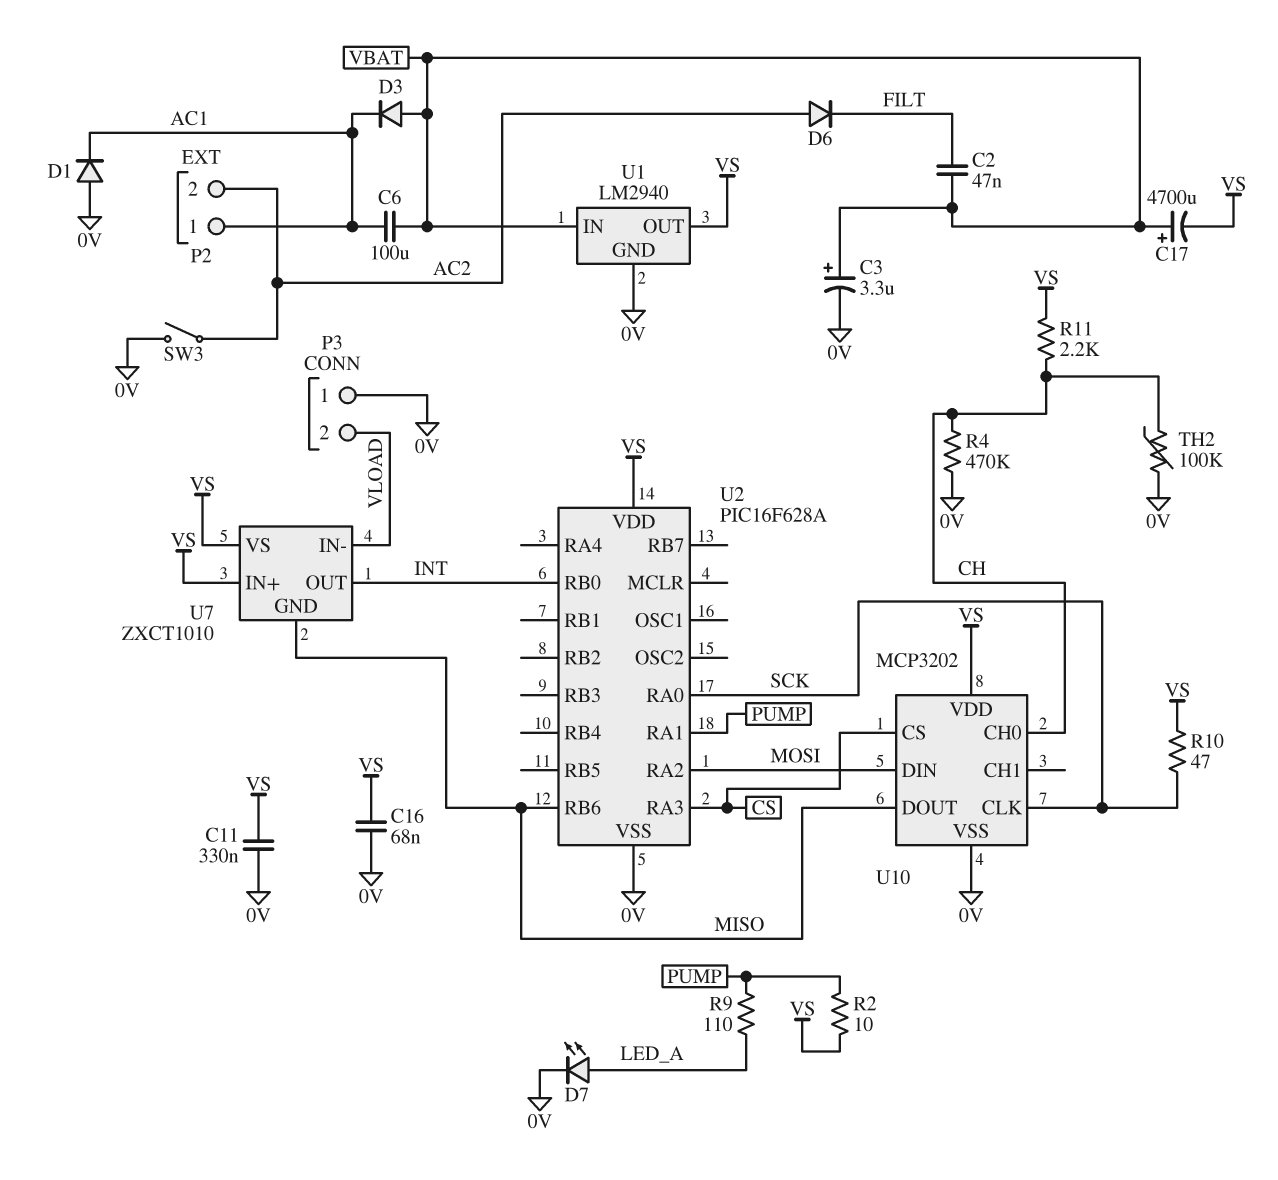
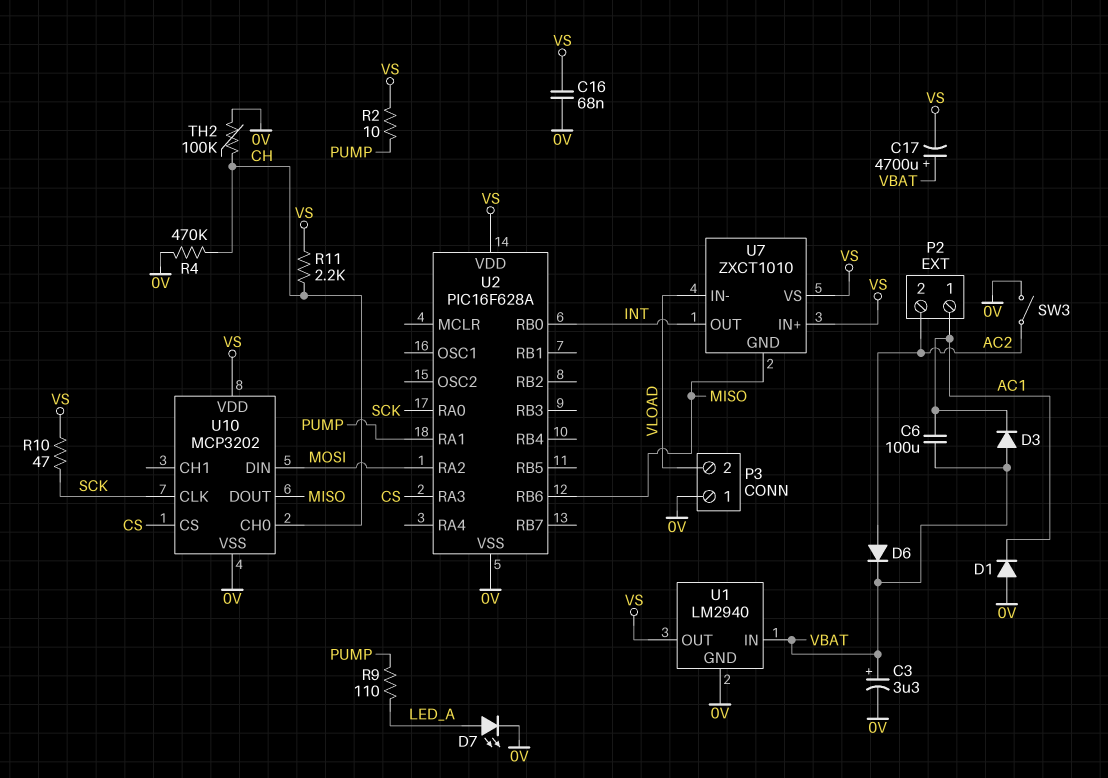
C2: 47nF (FILT, VBAT) -> none
C11: 330nF (0V, VS) -> none
D6: diode (A AC2, K FILT) -> diode (A AC2, K VBAT)

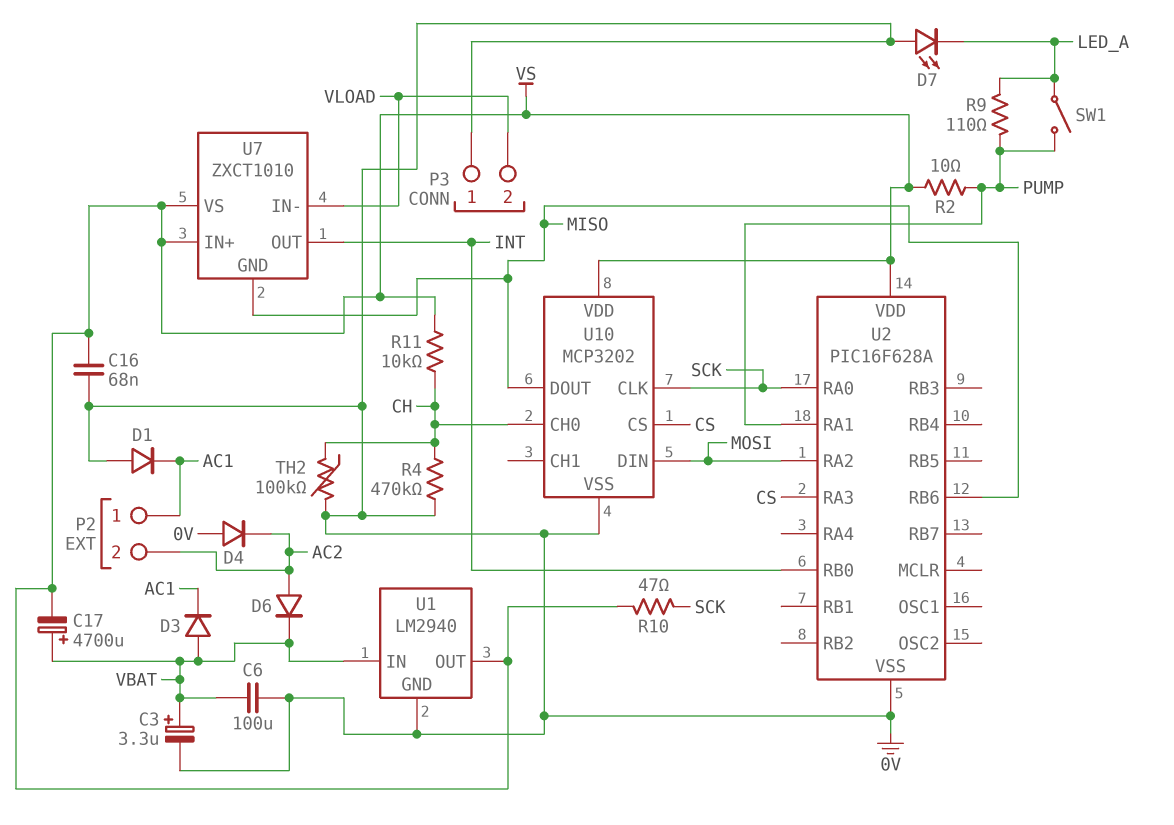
C6: 100uF (AC1, VBAT) -> 100uF (0V, VBAT)
D4: none -> diode (A 0V, K AC2)
D7: LED (A LED_A, K 0V) -> LED (A 0V, K LED_A)
R11: 2.2k (CH, VS) -> 10k (CH, VS)
SW1: none -> switch (LED_A, PUMP)
SW3: switch (0V, AC2) -> none

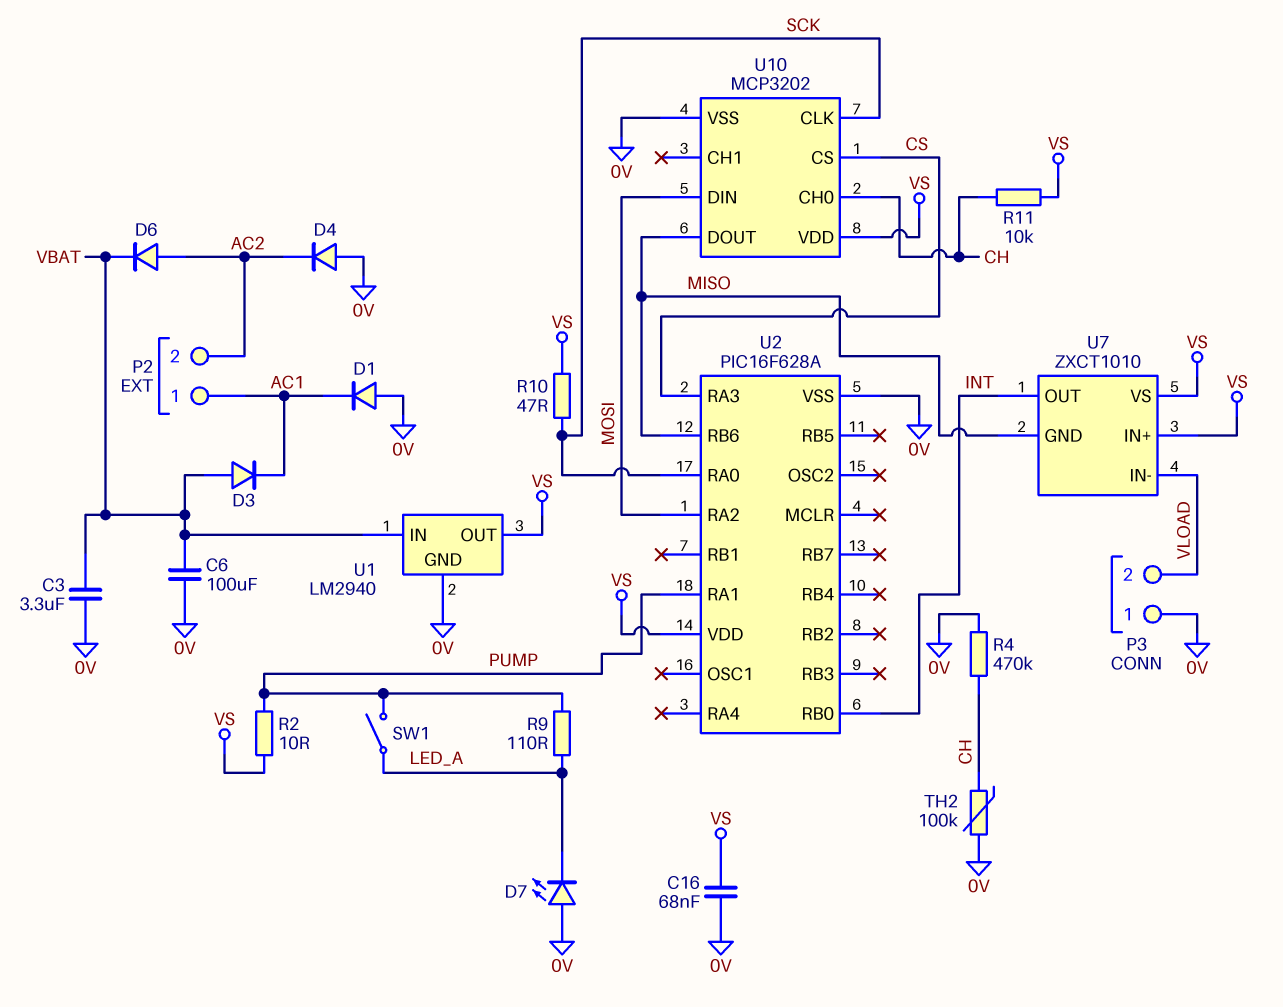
C3: 3.3uF (plus VBAT, minus 0V) -> 3.3uF (0V, VBAT)
C17: 4700uF (plus VBAT, minus VS) -> none

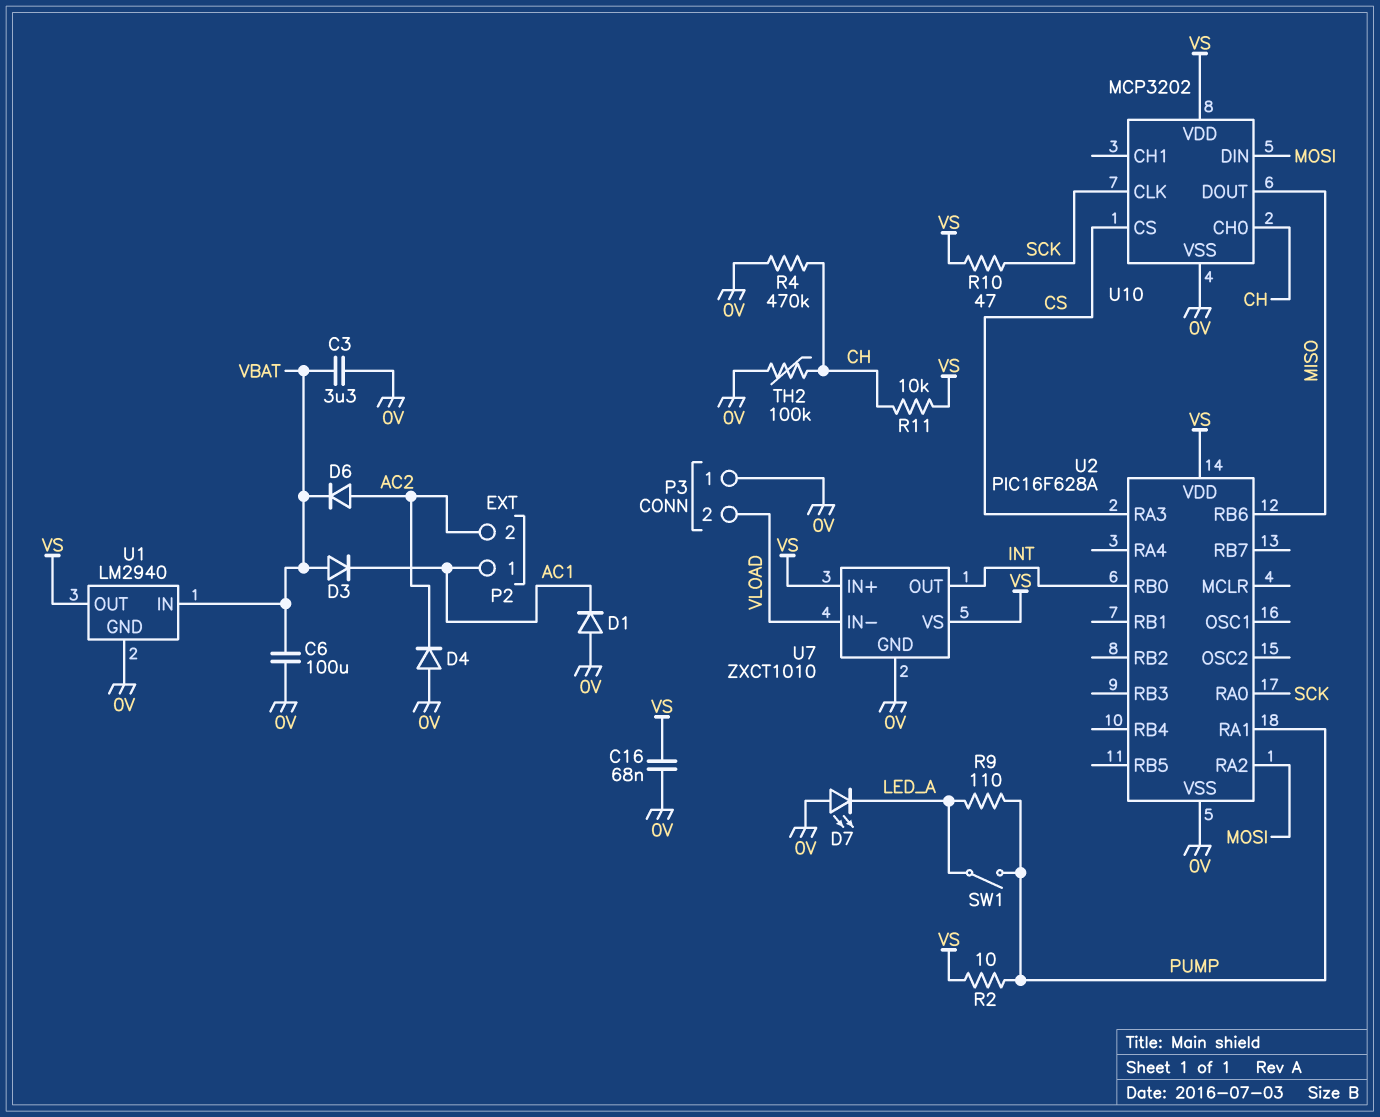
U7 pin GND: MISO -> 0V

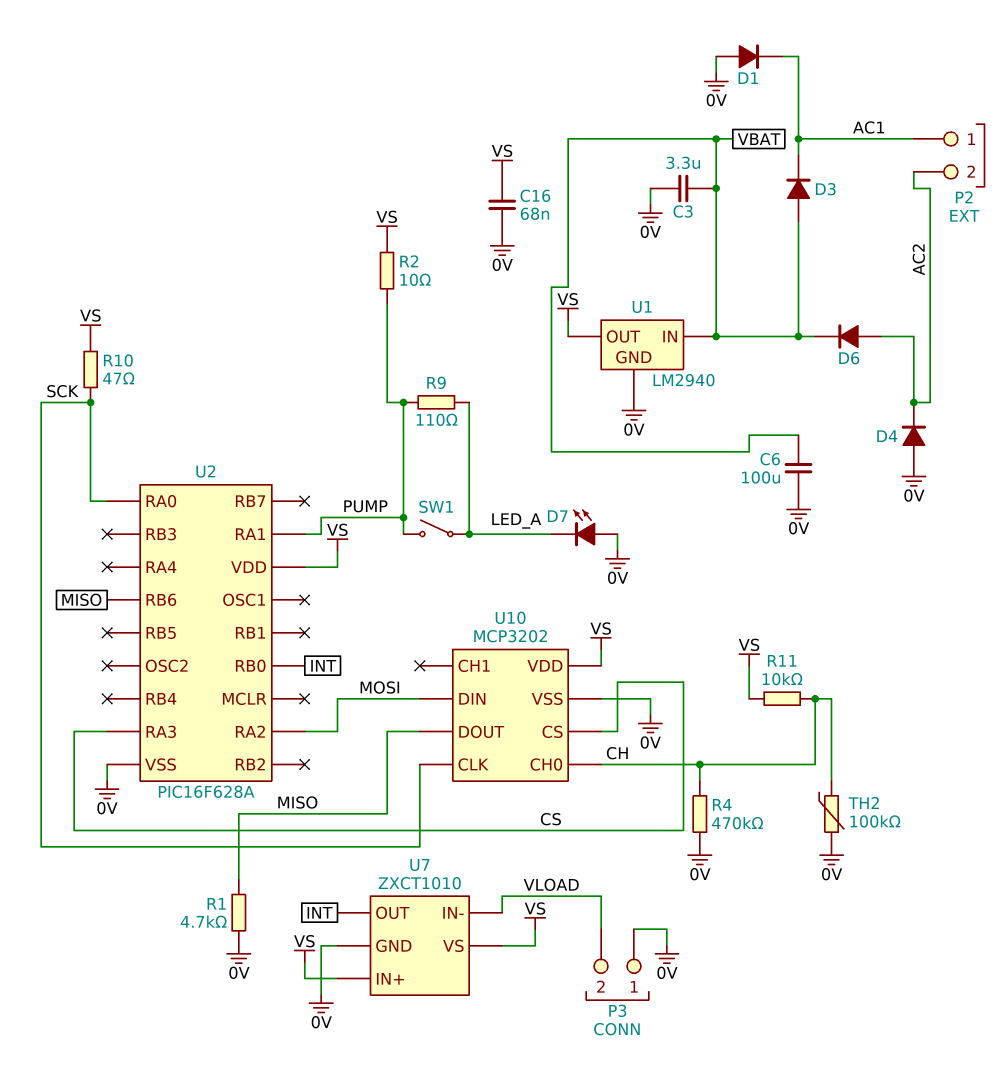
R1: none -> 4.7k (0V, MISO)

